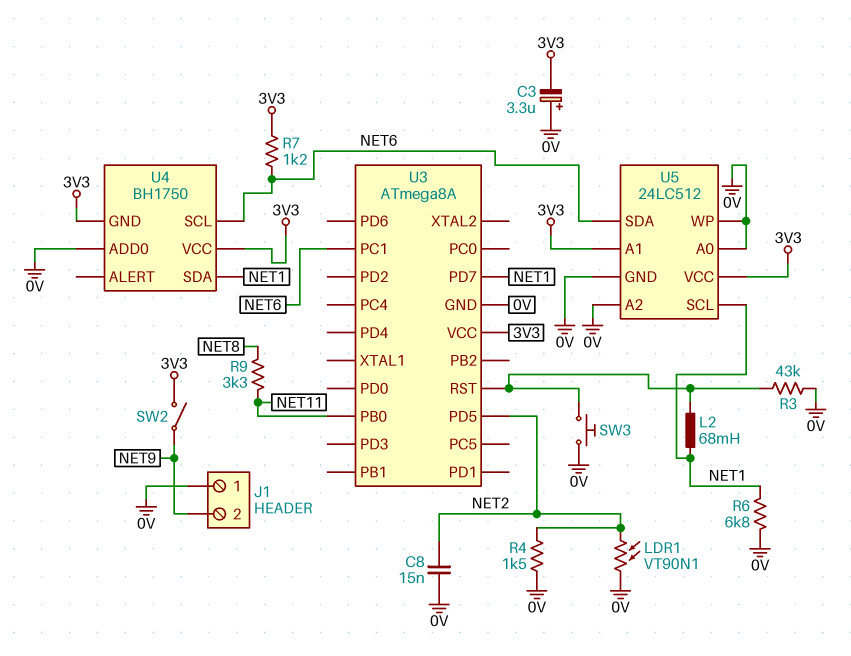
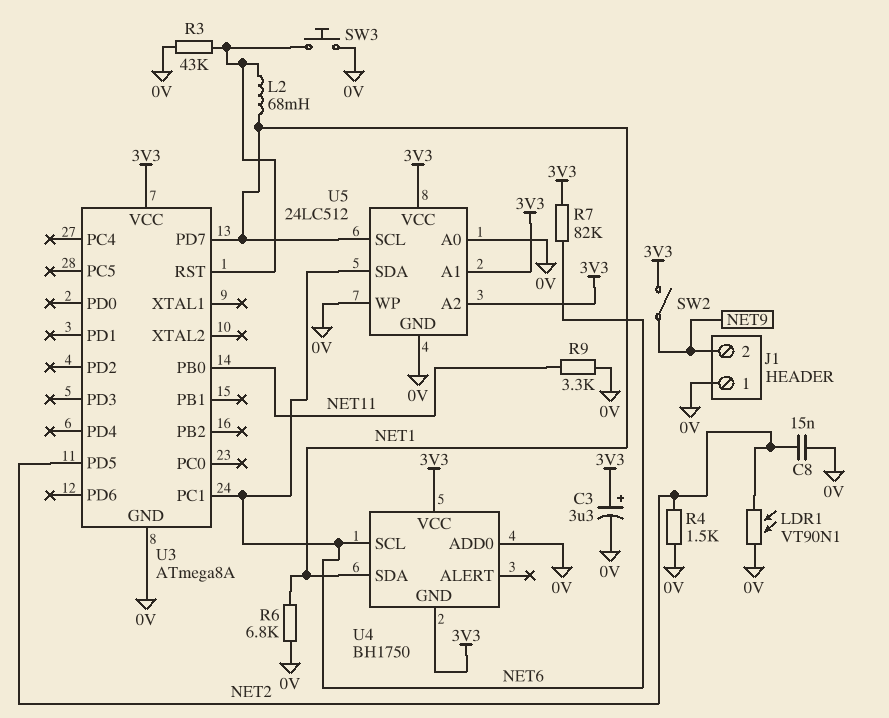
C3: 3.3uF (plus 0V, minus 3V3) -> 3.3uF (plus 3V3, minus 0V)
R7: 1.2k (3V3, NET6) -> 82k (3V3, NET6)
R9: 3.3k (NET8, NET11) -> 3.3k (0V, NET11)
U5 pin A2: 0V -> 3V3

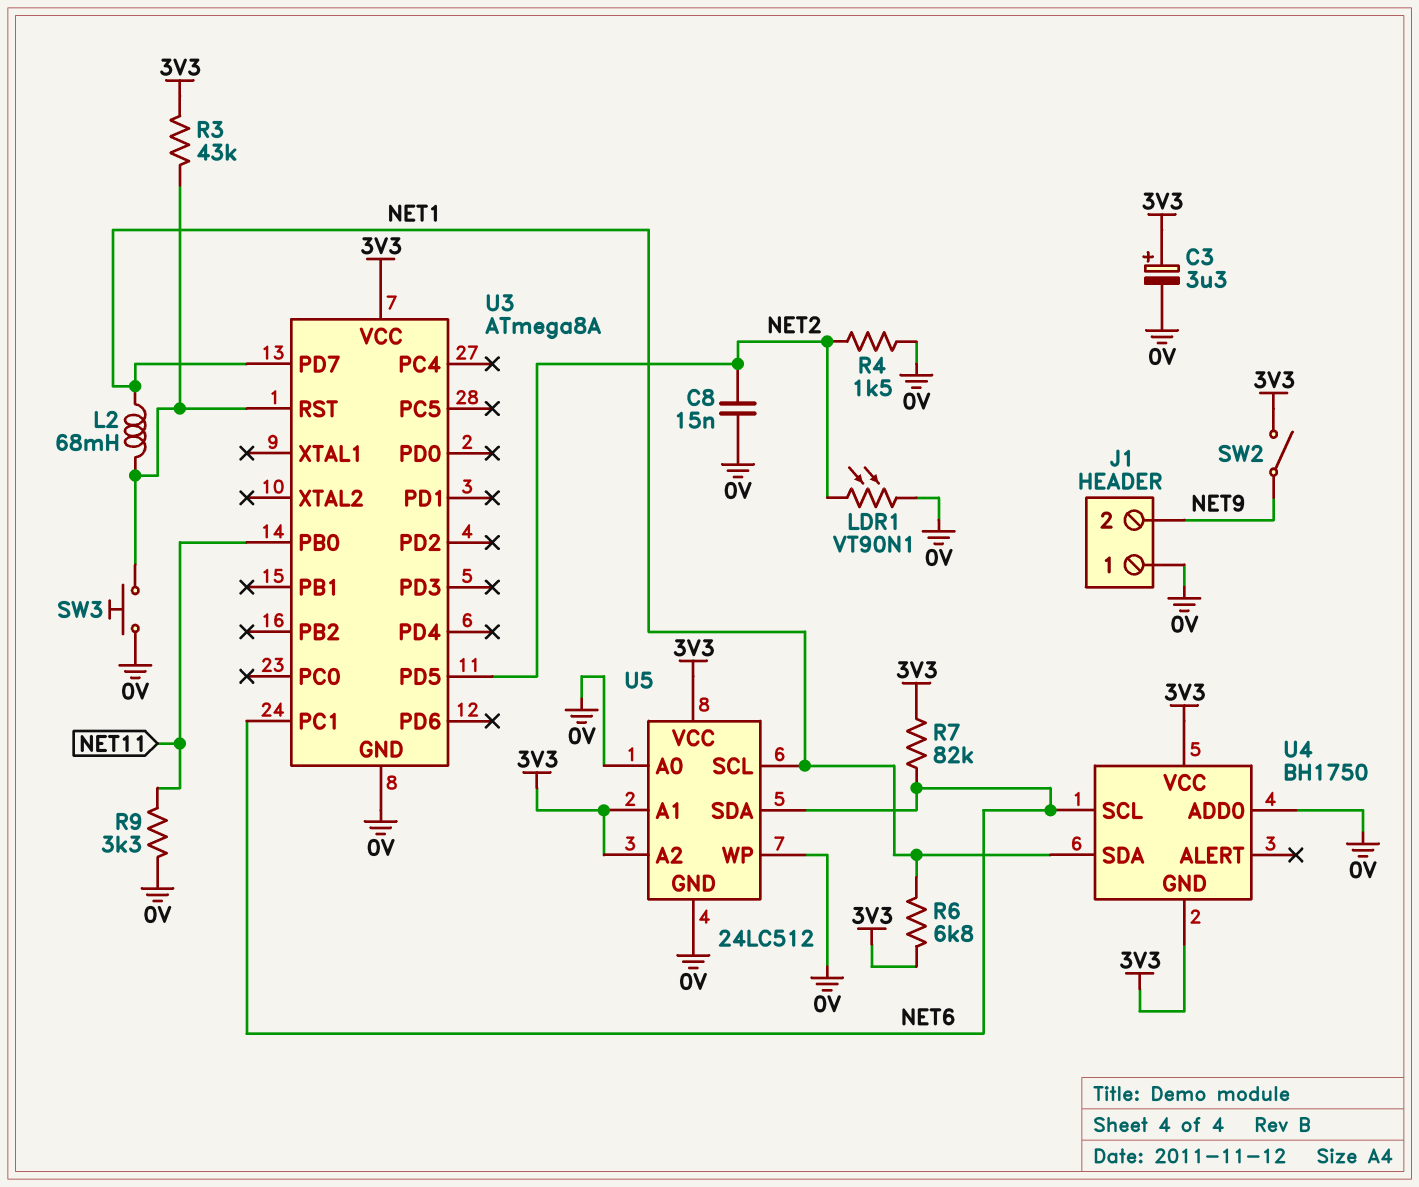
R3: 43k (0V, U3/RST) -> 43k (3V3, U3/RST)
R6: 6.8k (0V, NET1) -> 6.8k (3V3, NET1)

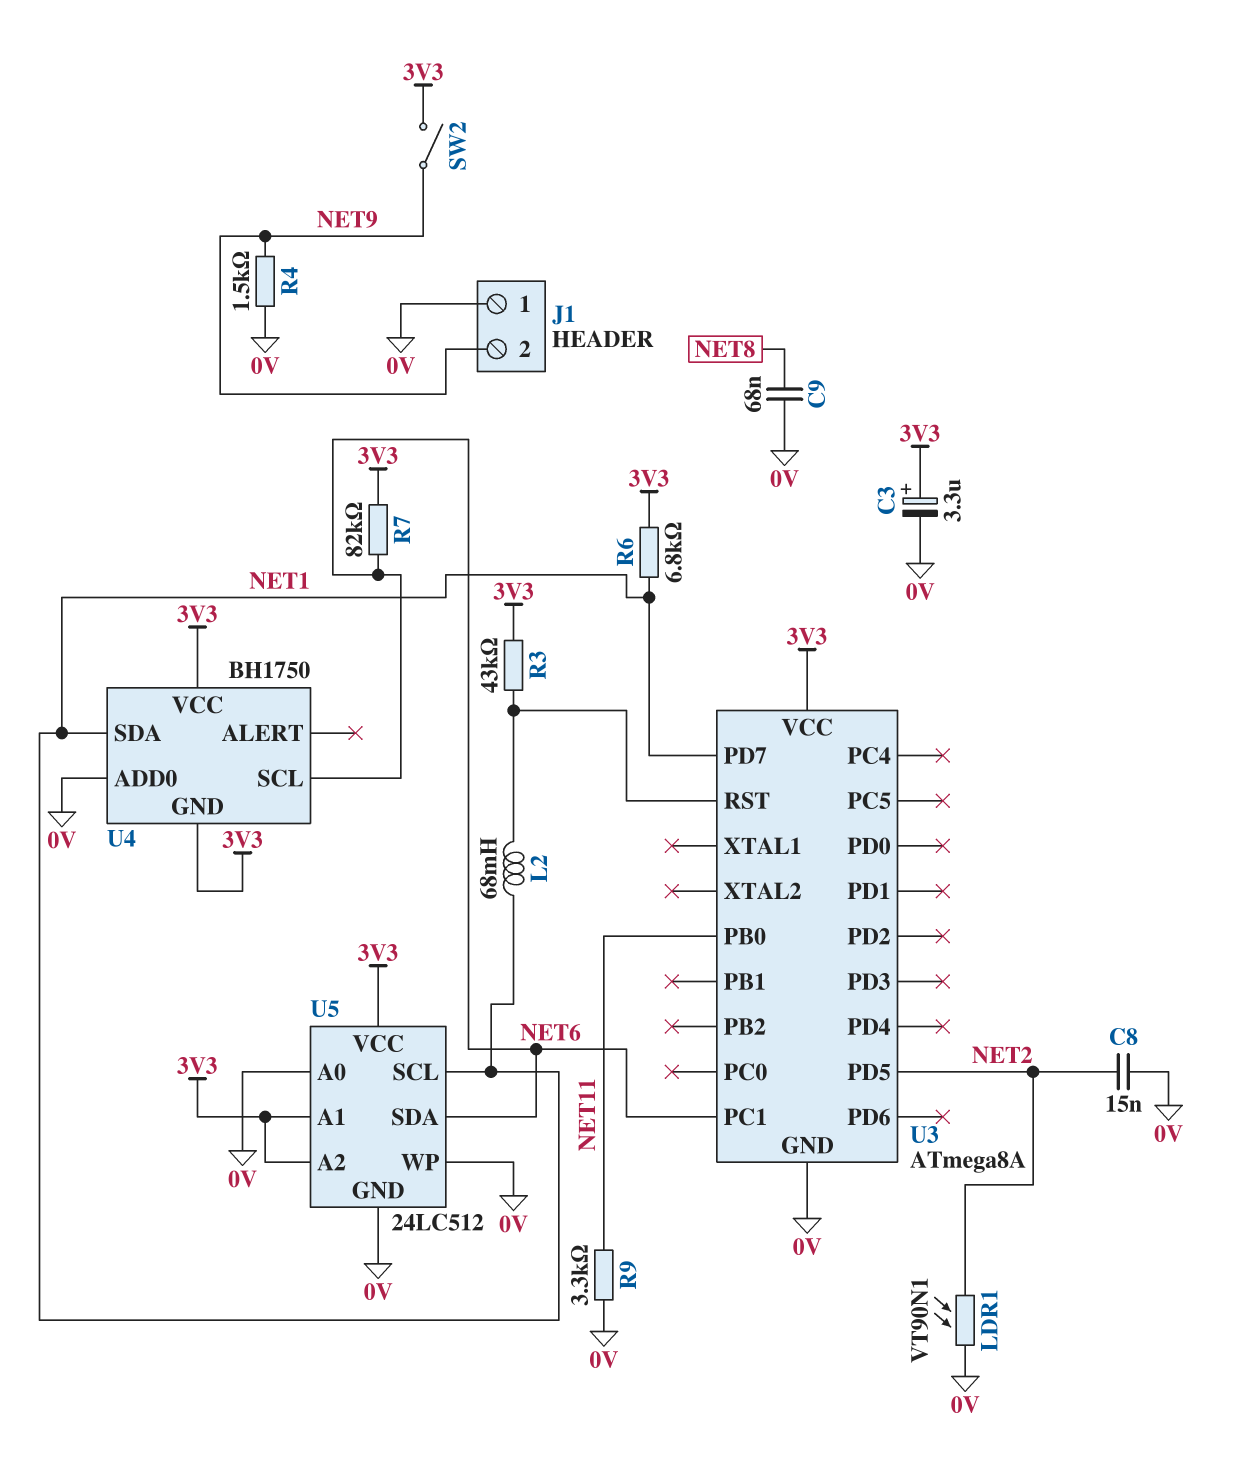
C9: none -> 68nF (0V, NET8)
R4: 1.5k (0V, NET2) -> 1.5k (0V, NET9)
SW3: button (0V, U3/RST) -> none

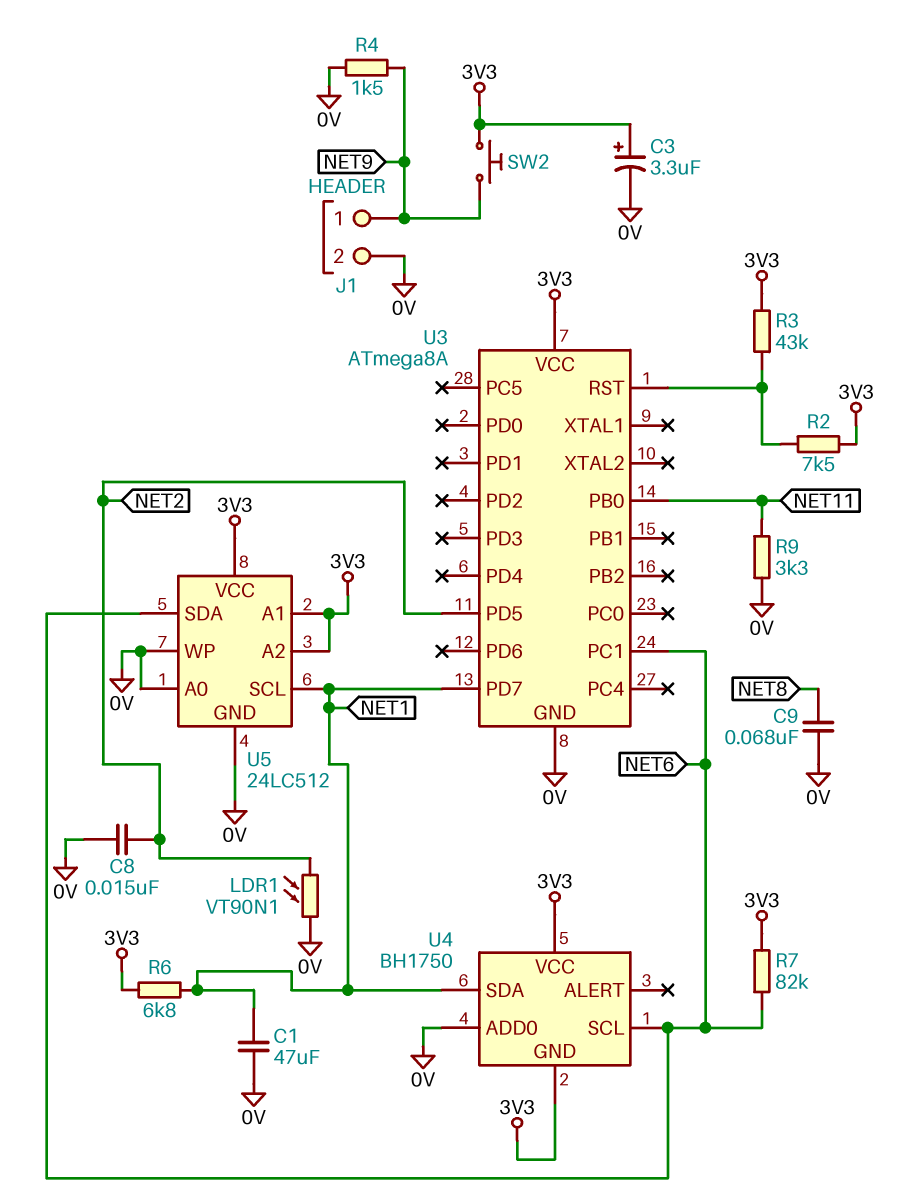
C1: none -> 47uF (0V, NET1)
J1 pin 1: 0V -> NET9
J1 pin 2: NET9 -> 0V
L2: 68mH (NET1, U3/RST) -> none
R2: none -> 7.5k (3V3, U3/RST)
SW2: switch (3V3, NET9) -> button (3V3, NET9)

